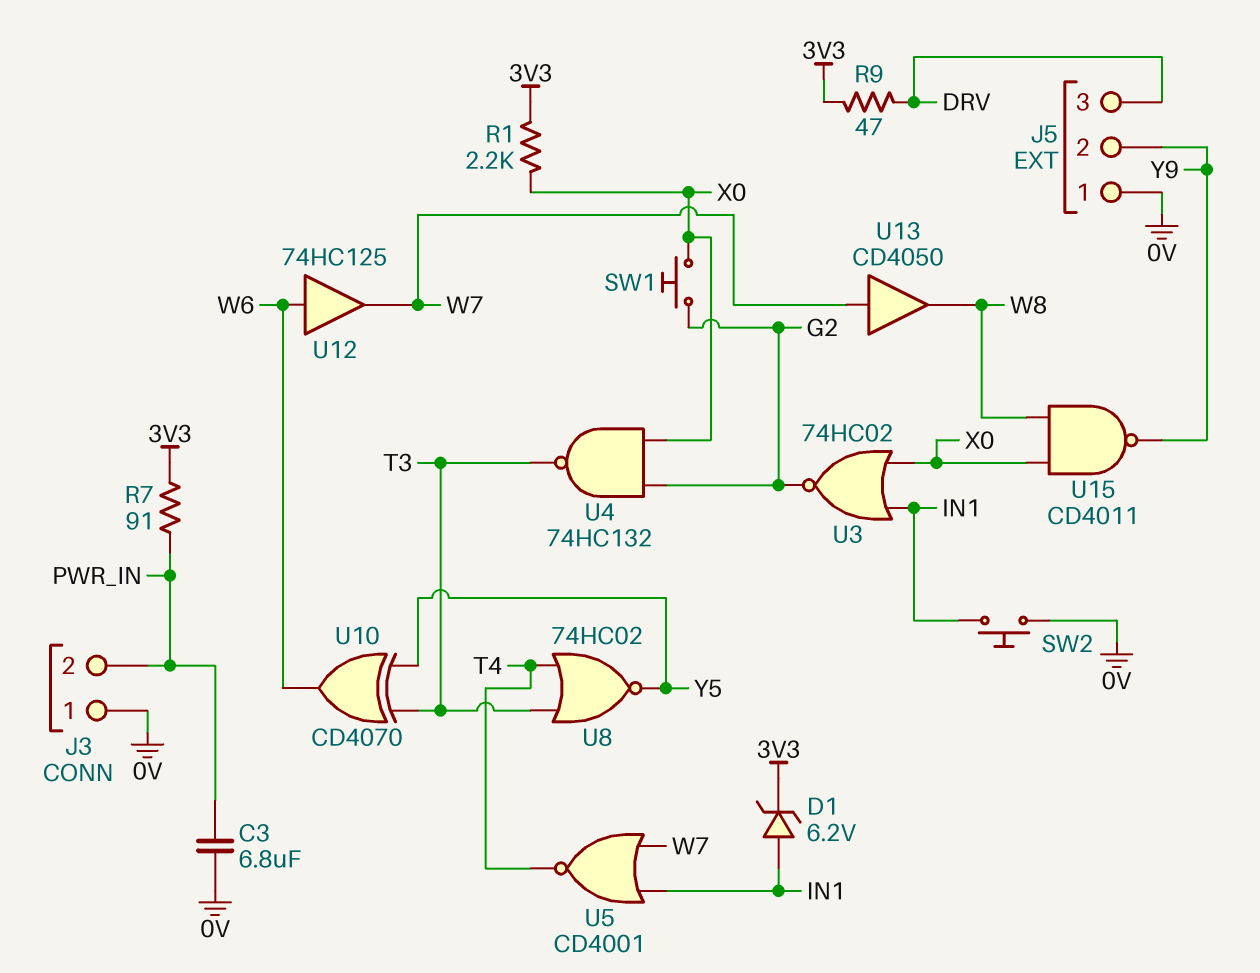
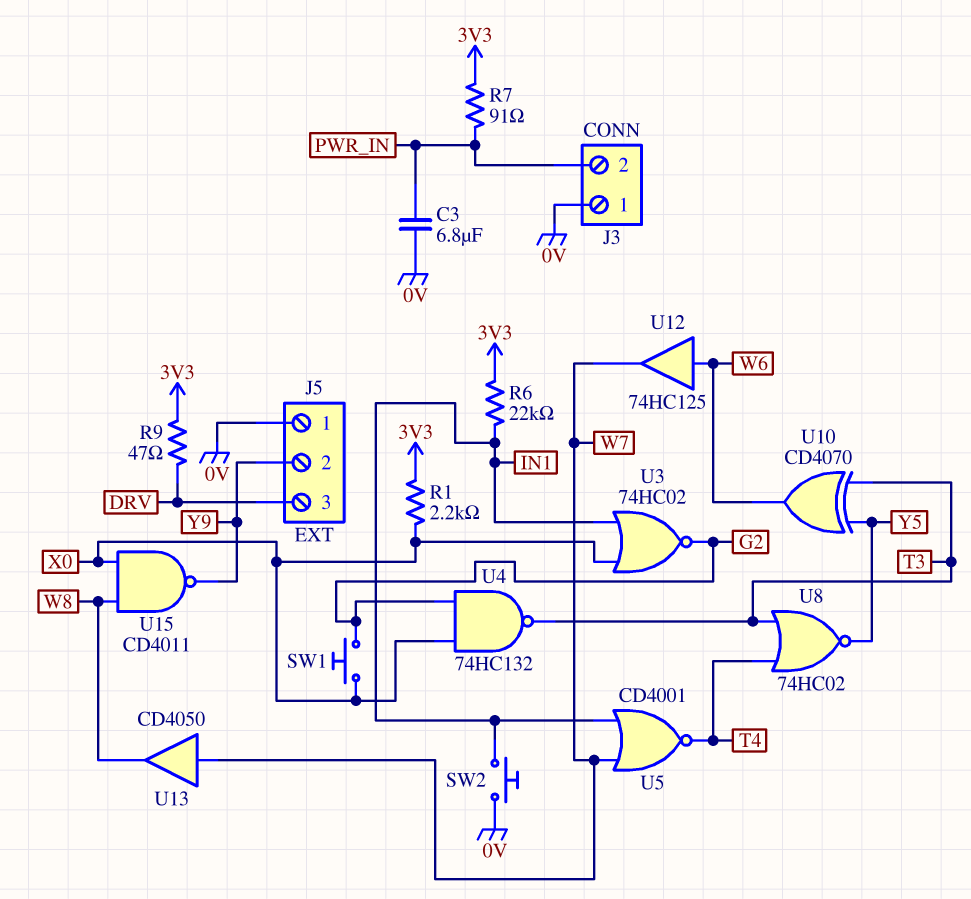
D1: zener 6.2V (A IN1, K 3V3) -> none
R6: none -> 22k (3V3, IN1)

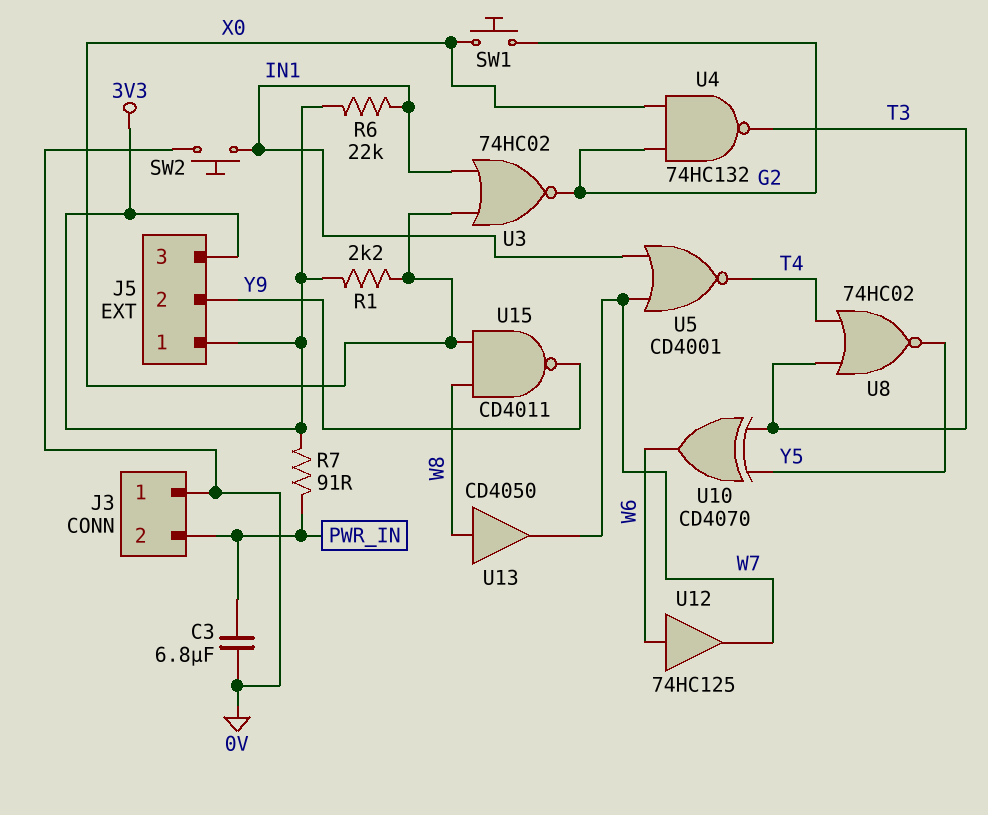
J5 pin 1: 0V -> 3V3
J5 pin 3: DRV -> 3V3
R9: 47 (3V3, DRV) -> none
U13: buffer CD4050 (in W7, out W8) -> buffer CD4050 (in W8, out W7)

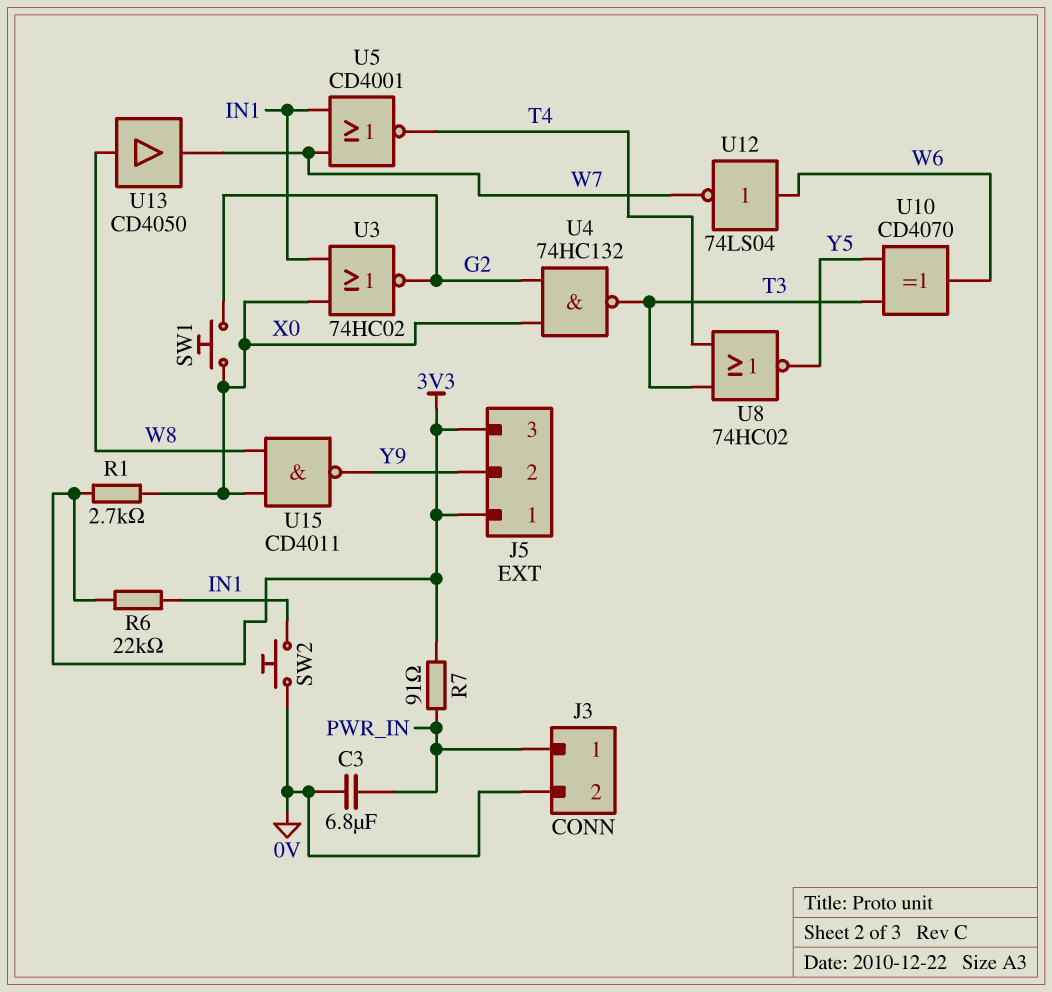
J3 pin 1: 0V -> PWR_IN
J3 pin 2: PWR_IN -> 0V
R1: 2.2k (3V3, X0) -> 2.7k (3V3, X0)
U12: buffer 74HC125 (in W6, out W7) -> NOT 74LS04 (in W6, out W7)

